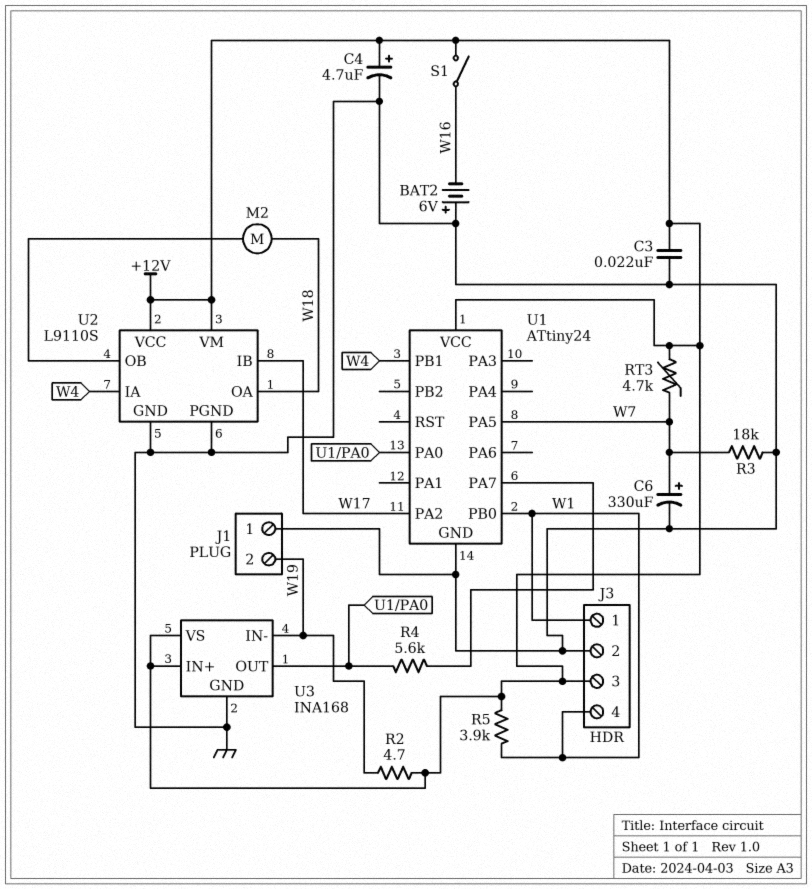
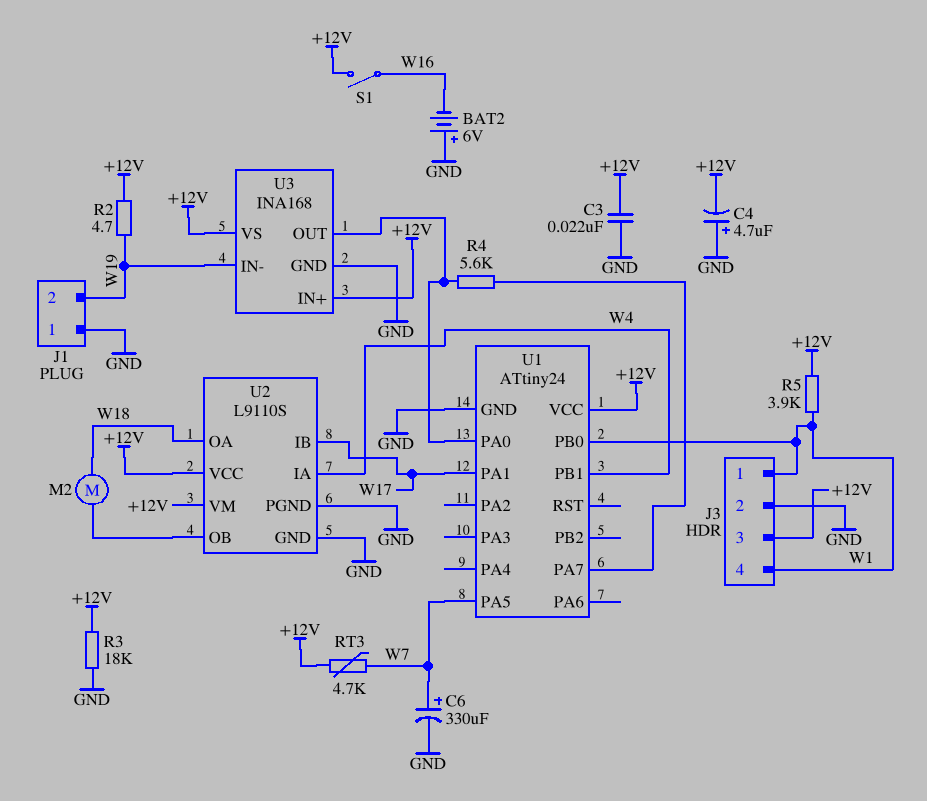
C4: 4.7uF (plus +12V, minus GND) -> 4.7uF (plus GND, minus +12V)
R3: 18k (GND, W7) -> 18k (+12V, GND)
U1 pin PA1: none -> W17
U1 pin PA2: W17 -> none

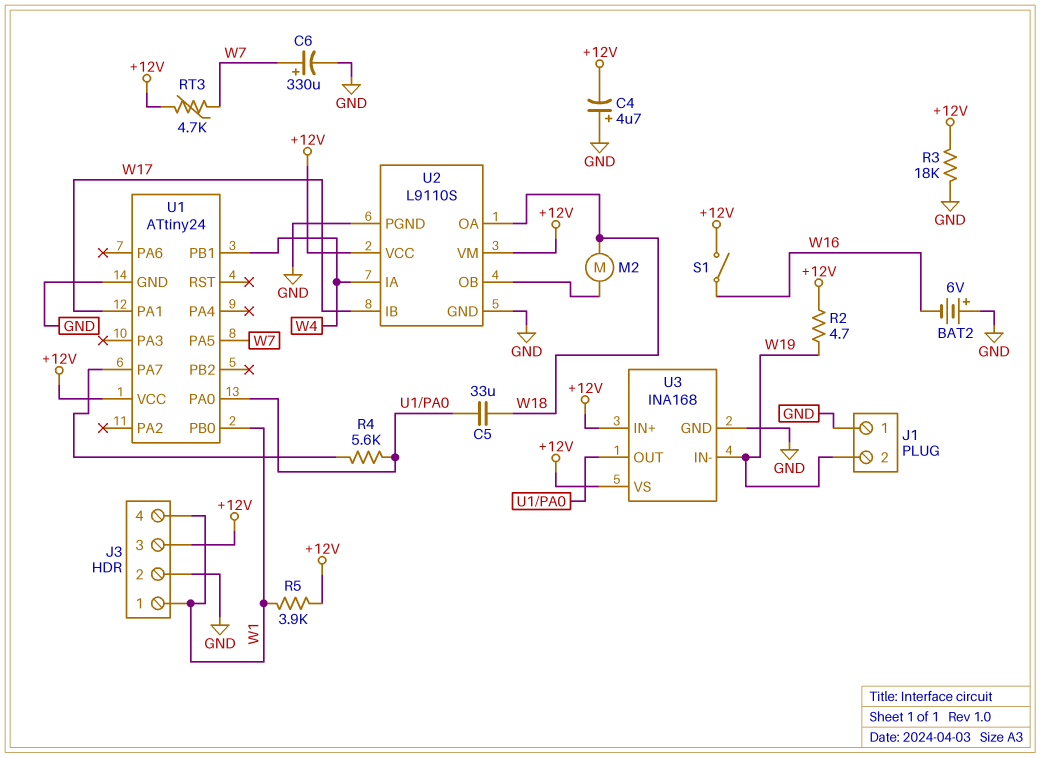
C3: 22nF (+12V, GND) -> none
C5: none -> 33uF (U1/PA0, W18)

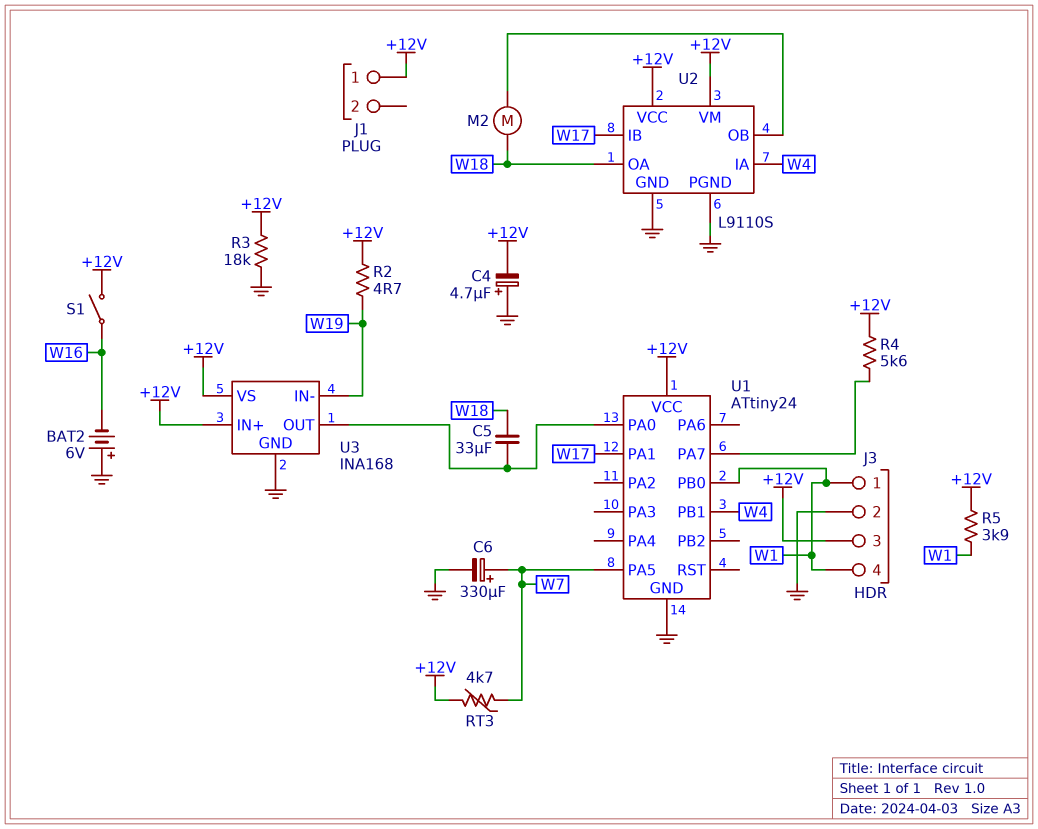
J1 pin 1: GND -> +12V
J1 pin 2: W19 -> none
R4: 5.6k (U1/PA0, U1/PA7) -> 5.6k (+12V, U1/PA7)

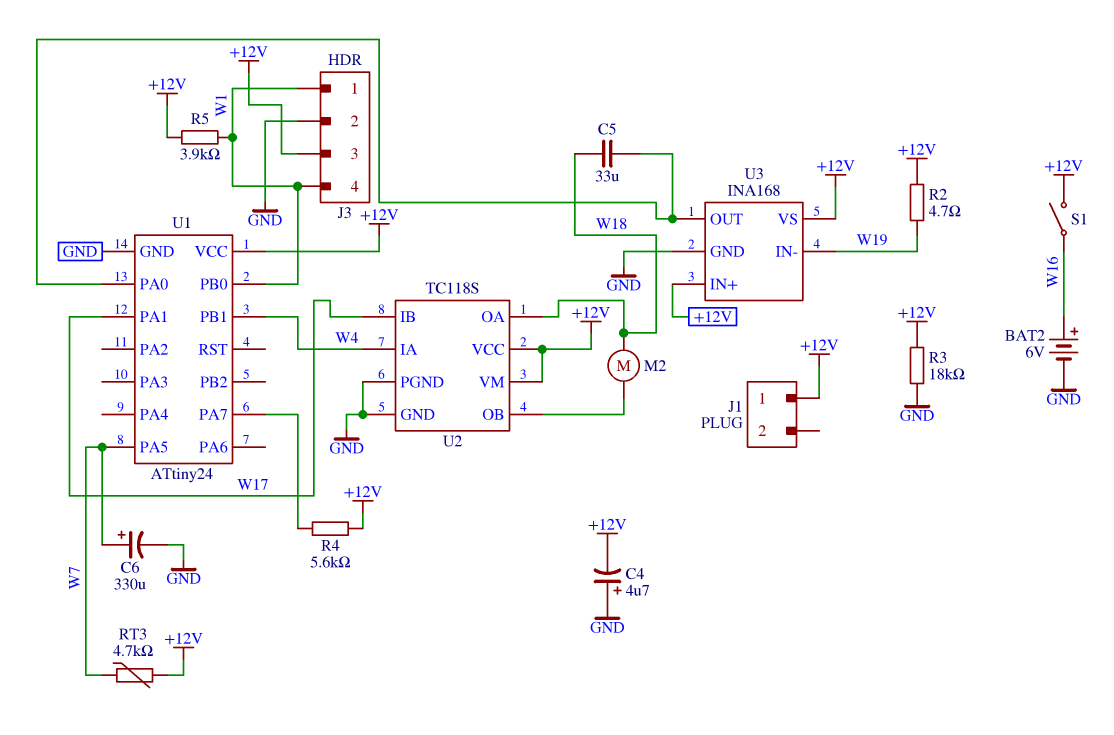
BAT2: 6V (plus GND, minus W16) -> 6V (plus W16, minus GND)
U2: L9110S -> TC118S

